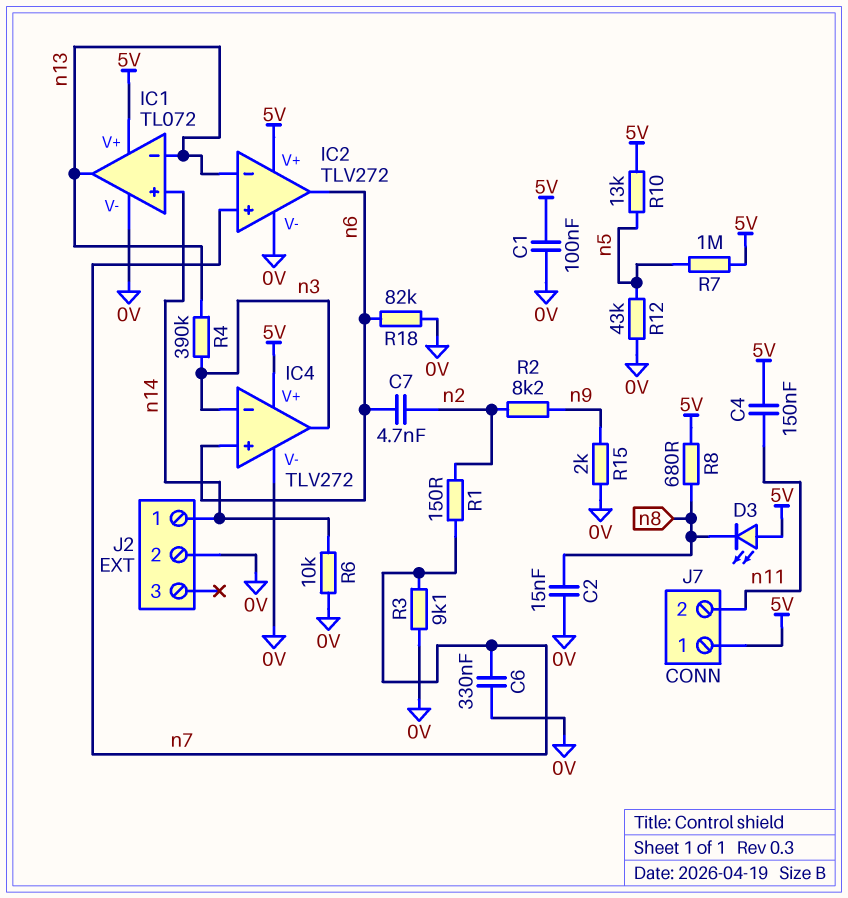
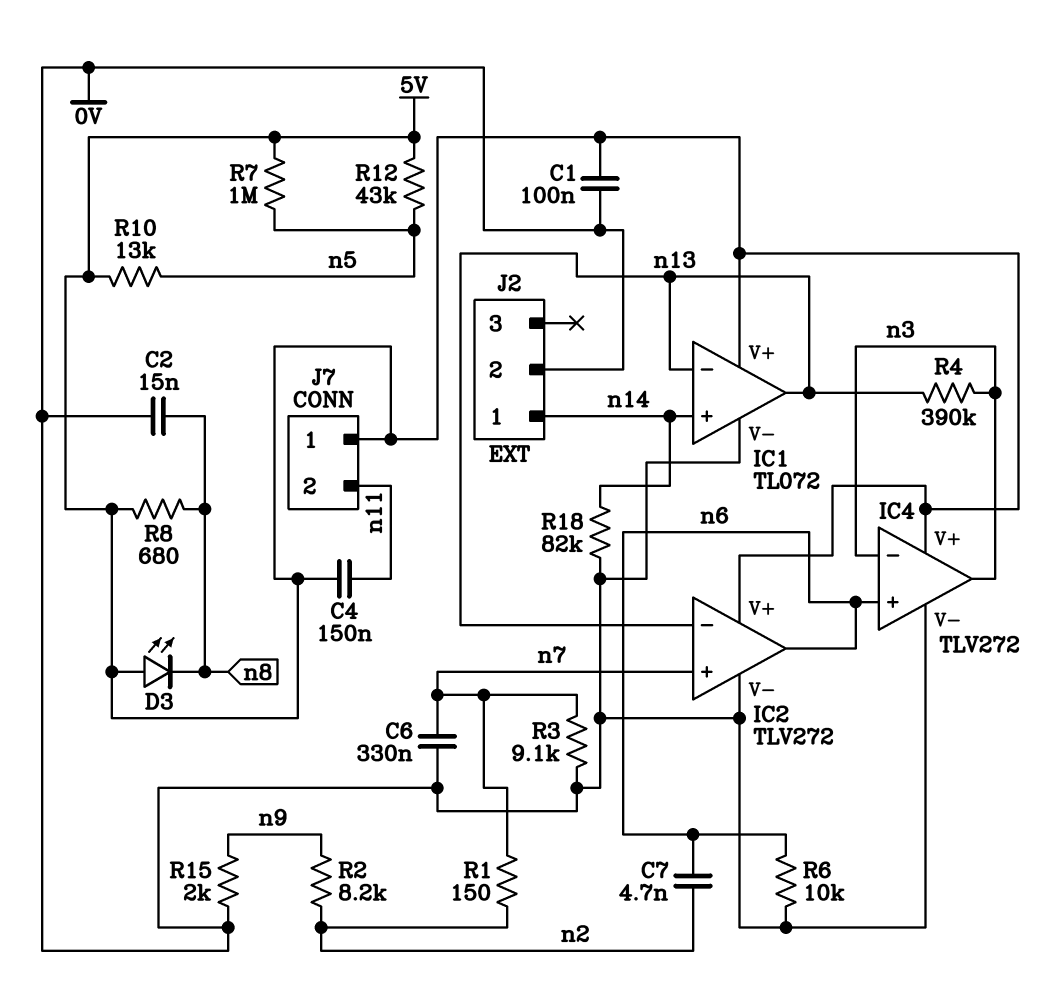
R6: 10k (0V, n14) -> 10k (0V, n6)
R12: 43k (0V, n5) -> 43k (5V, n5)
R18: 82k (0V, n6) -> 82k (0V, n14)

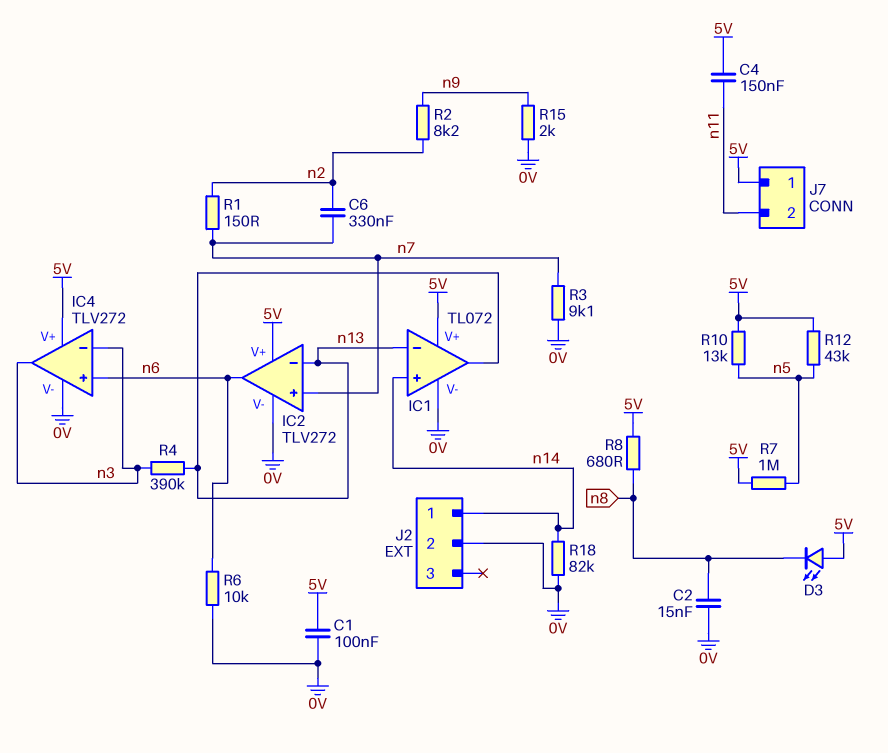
C6: 330nF (0V, n7) -> 330nF (n2, n7)
C7: 4.7nF (n2, n6) -> none

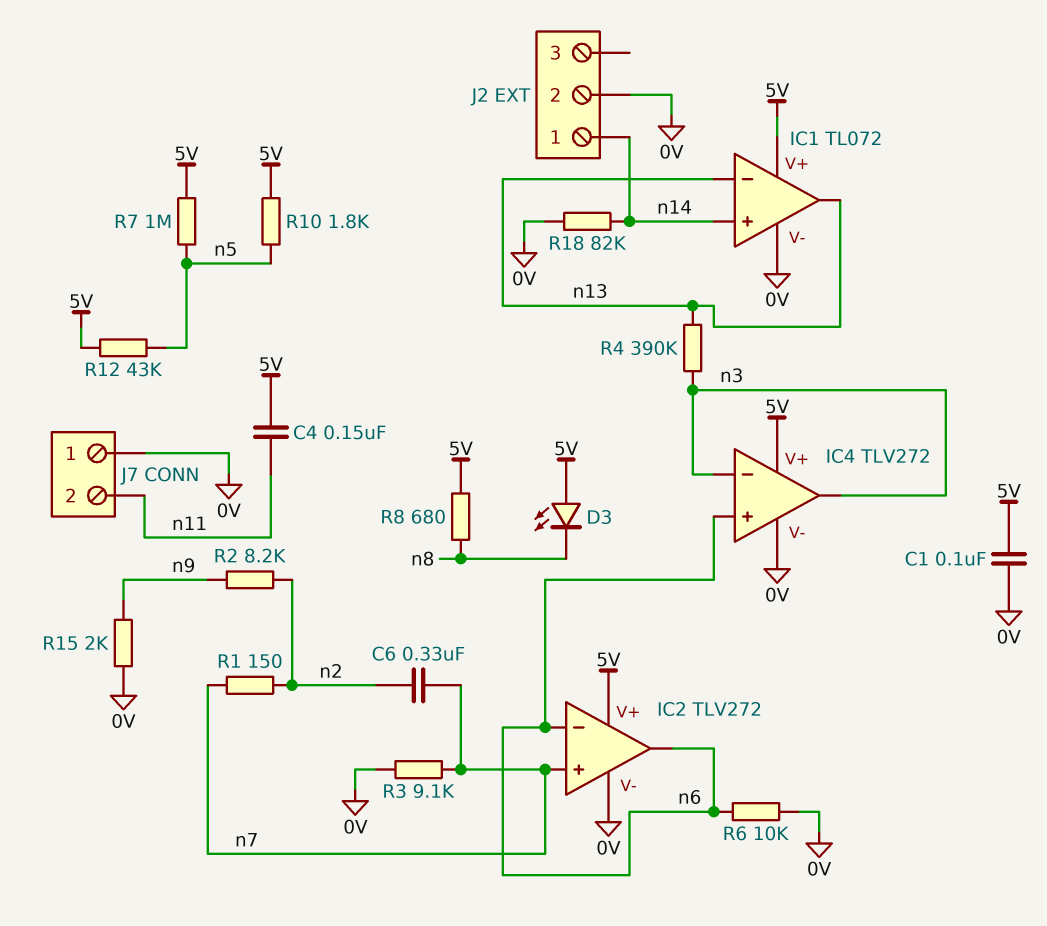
C2: 15nF (0V, n8) -> none
IC2 pin in-: n13 -> n6
J7 pin 1: 5V -> 0V
R10: 13k (5V, n5) -> 1.8k (5V, n5)

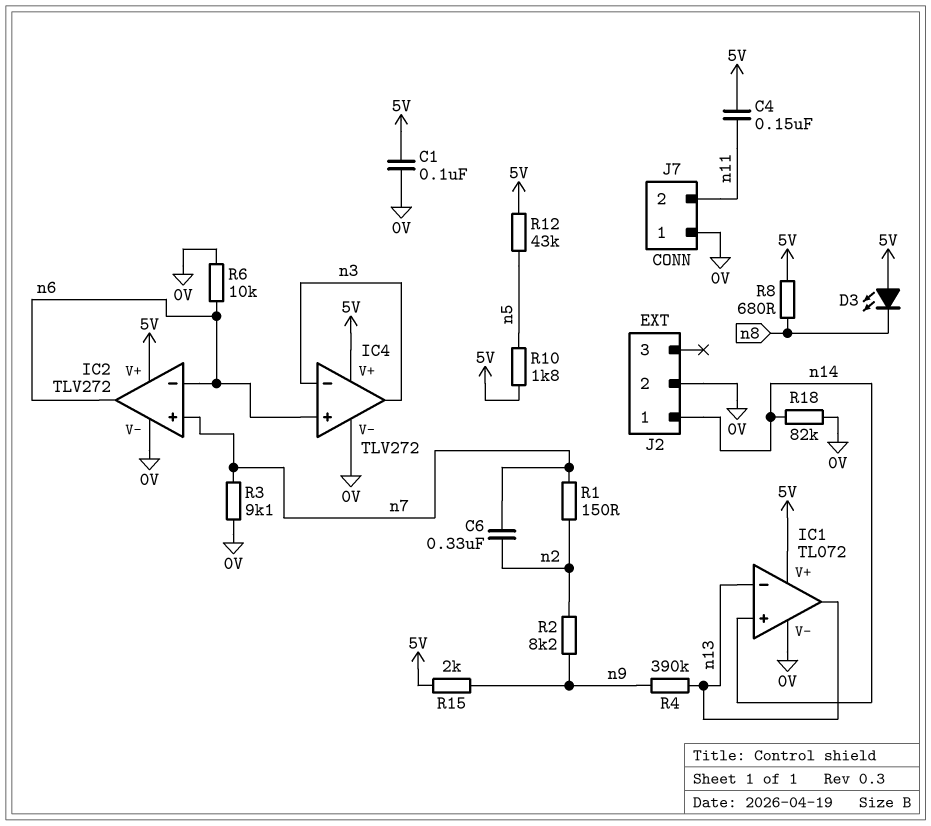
R4: 390k (n3, n13) -> 390k (n9, n13)
R7: 1M (5V, n5) -> none
R15: 2k (0V, n9) -> 2k (5V, n9)

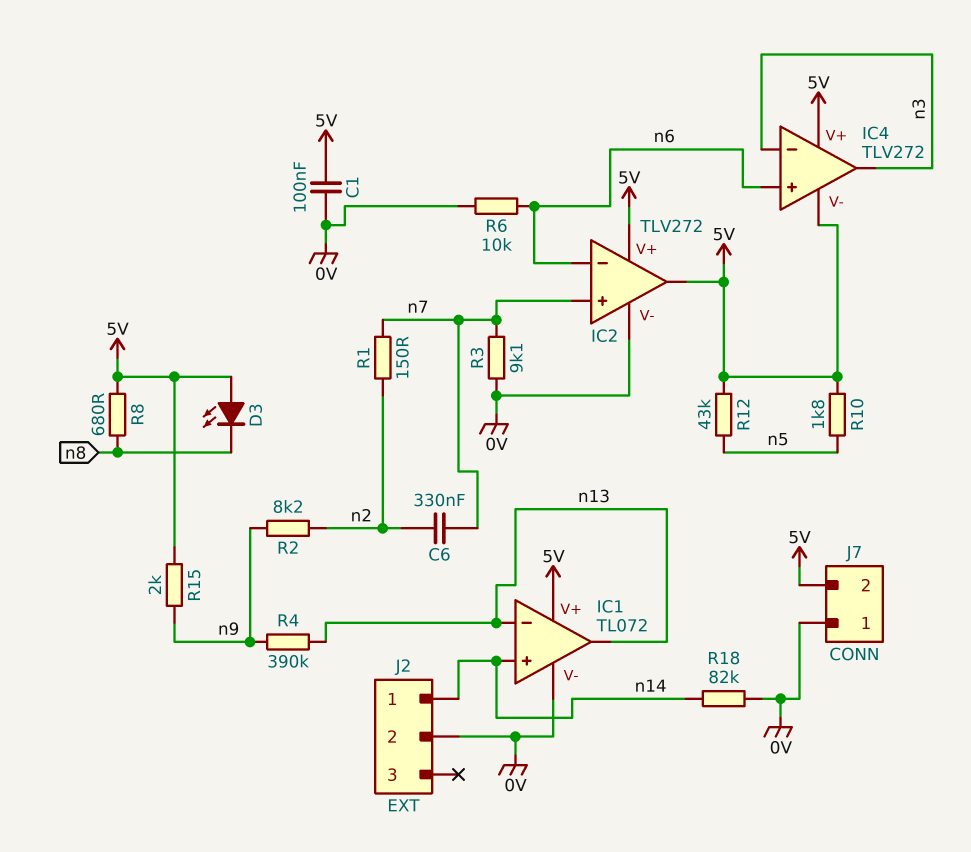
C4: 150nF (5V, n11) -> none
IC2 pin out: n6 -> 5V
IC4 pin V-: 0V -> 5V
J7 pin 2: n11 -> 5V

